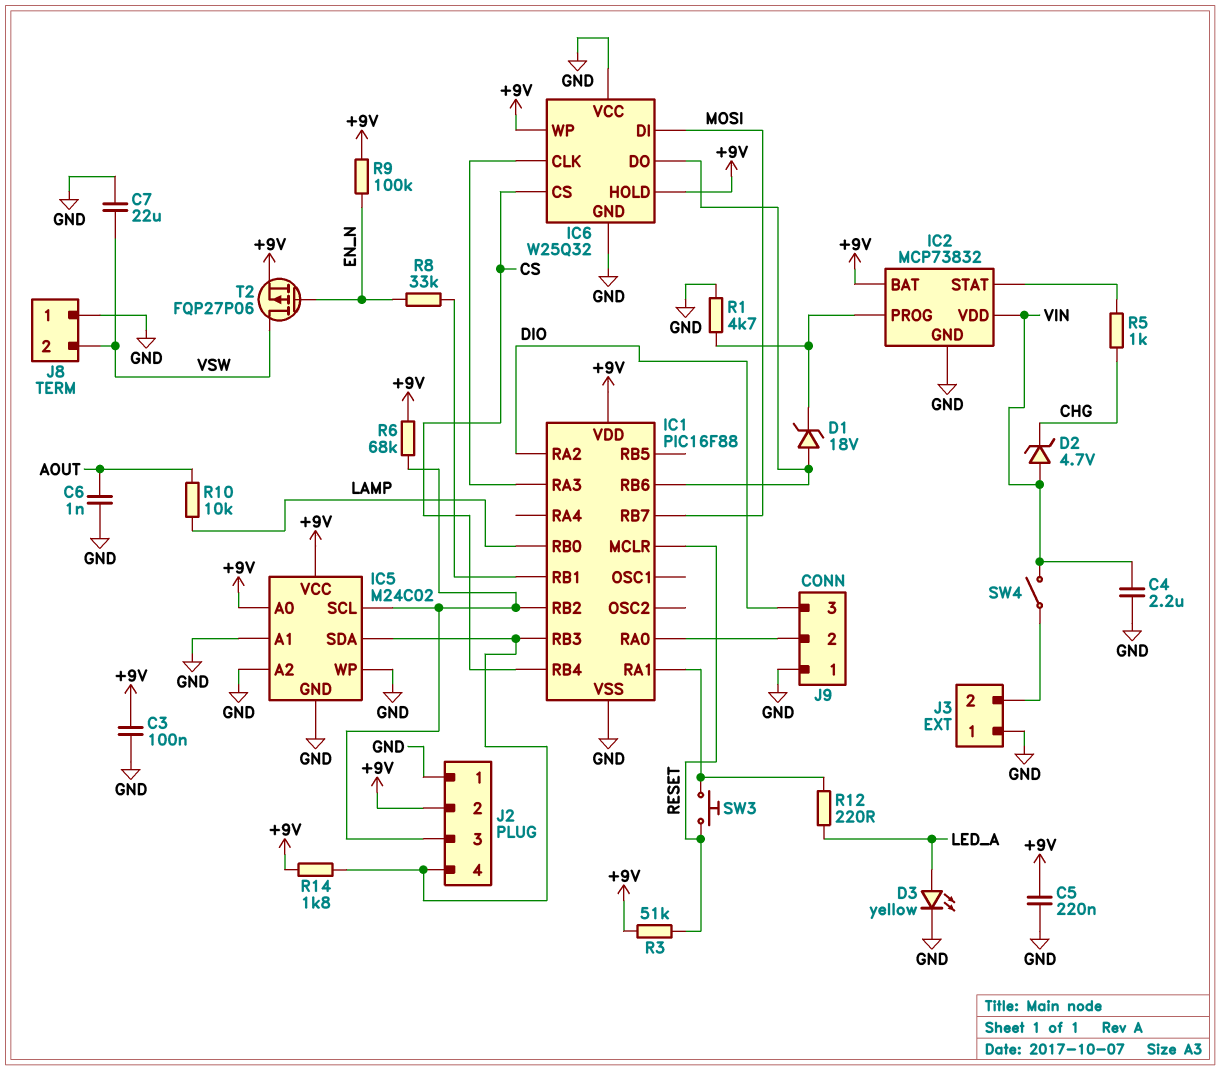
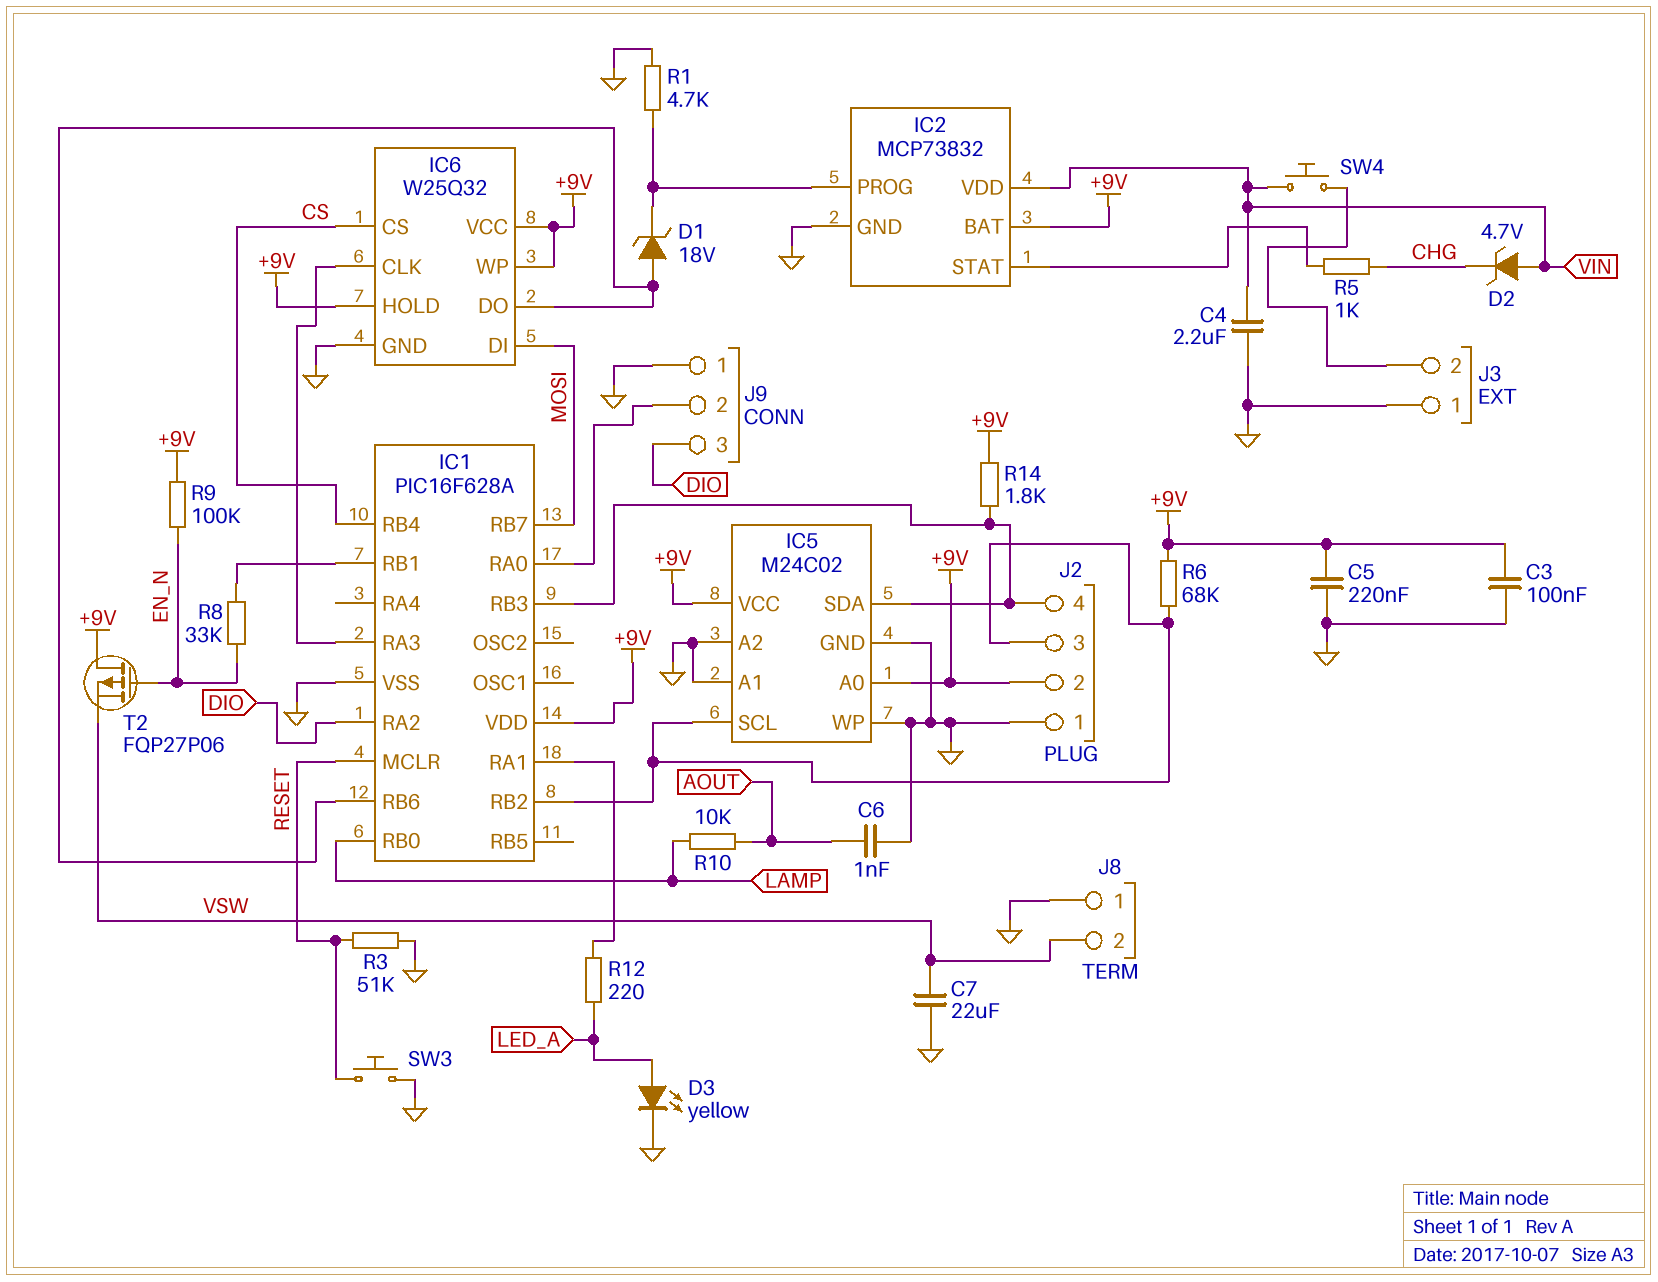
IC1: PIC16F88 -> PIC16F628A
IC6 pin VCC: GND -> +9V
R3: 51k (+9V, RESET) -> 51k (GND, RESET)
SW3: button (IC1/RA1, RESET) -> button (GND, RESET)
SW4: switch (J3/2, VIN) -> button (J3/2, VIN)
T2: PMOS FQP27P06 (G EN_N, D VSW, S +9V) -> PMOS FQP27P06 (G EN_N, D +9V, S VSW)

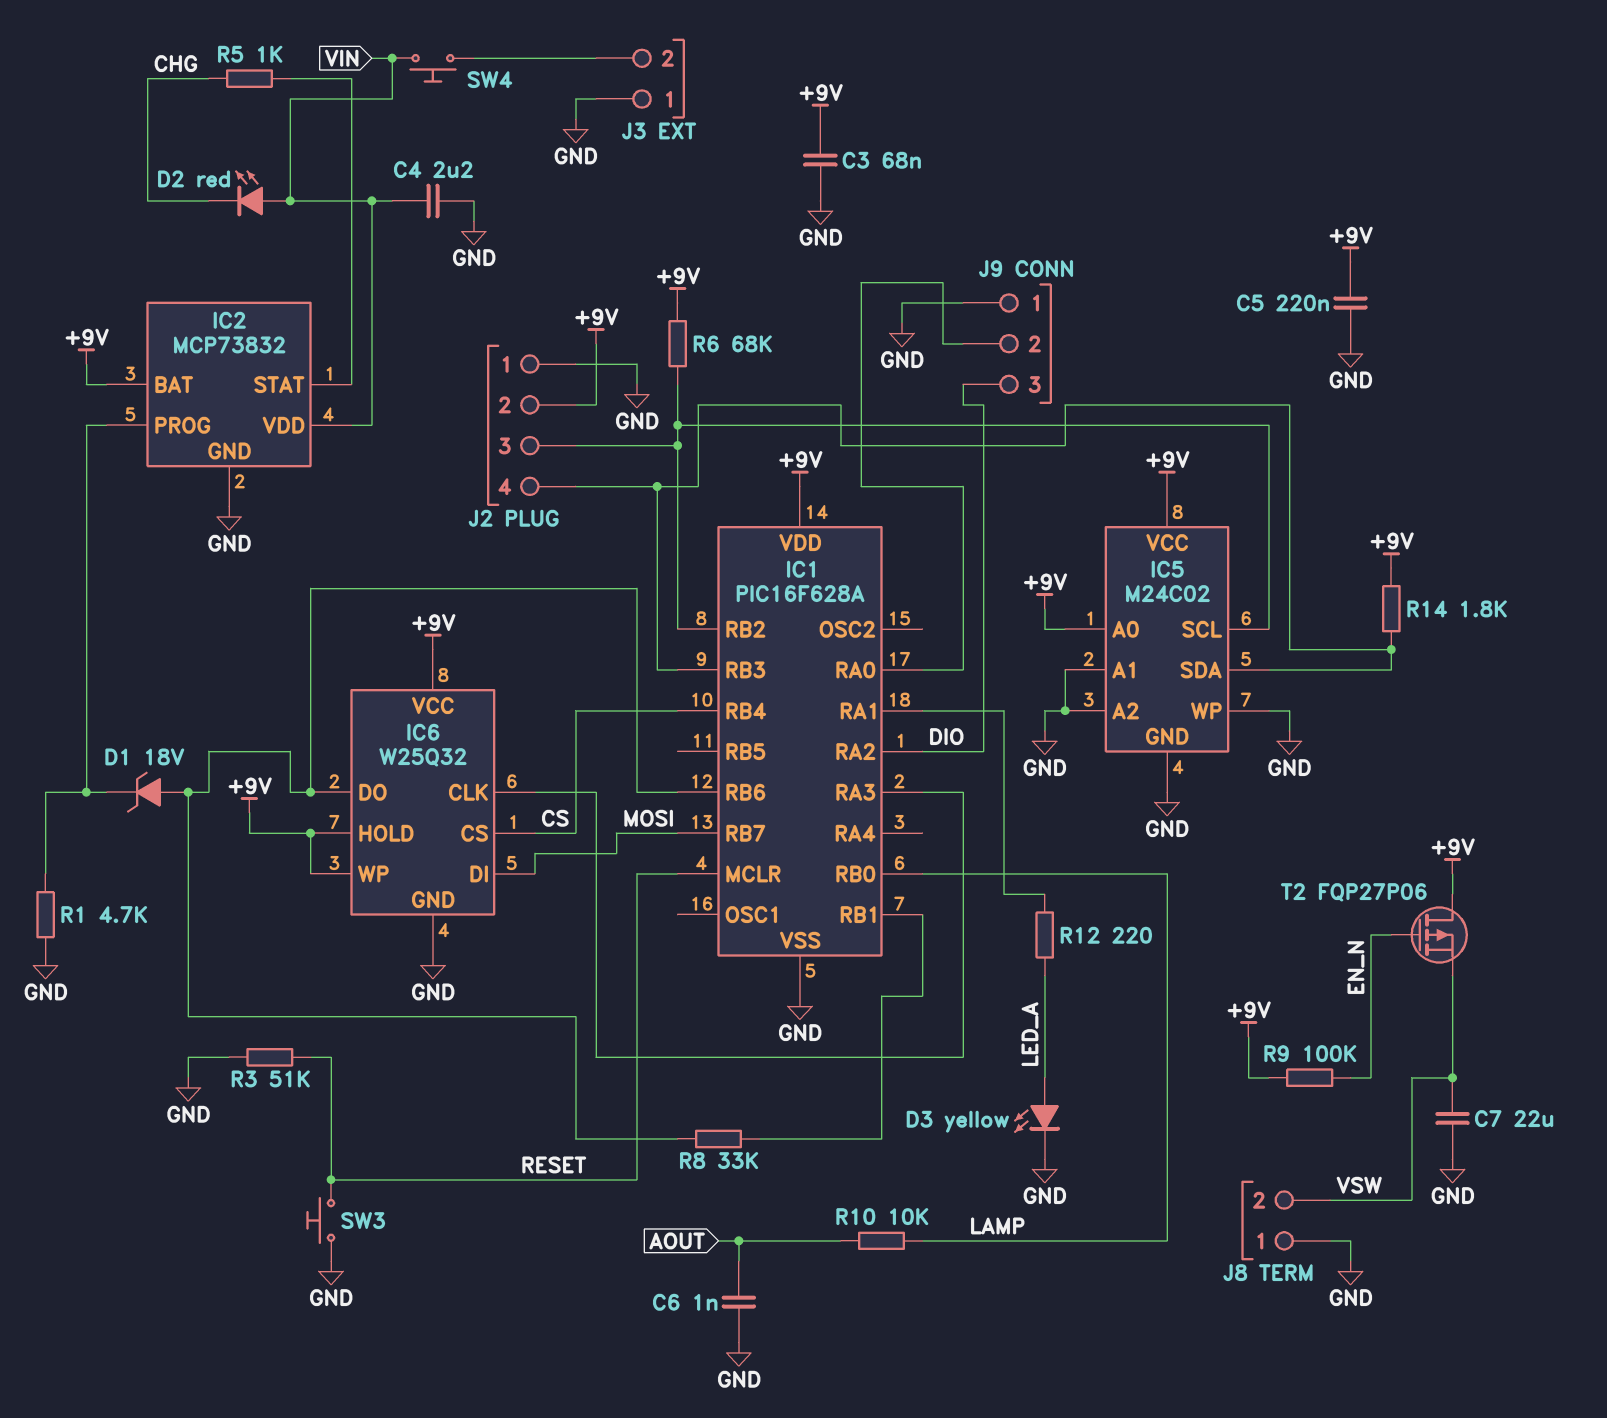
C3: 100nF (+9V, GND) -> 68nF (+9V, GND)
D2: zener 4.7V (A VIN, K CHG) -> LED red (A VIN, K CHG)
R8: 33k (EN_N, IC1/RB1) -> 33k (IC1/RB1, IC1/RB6)

